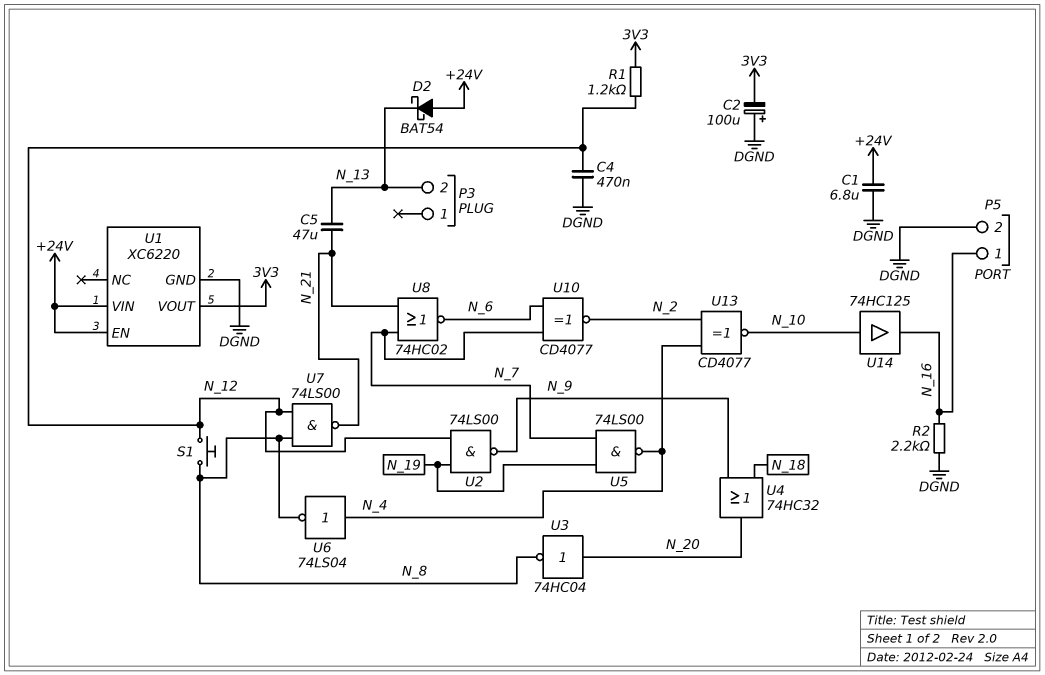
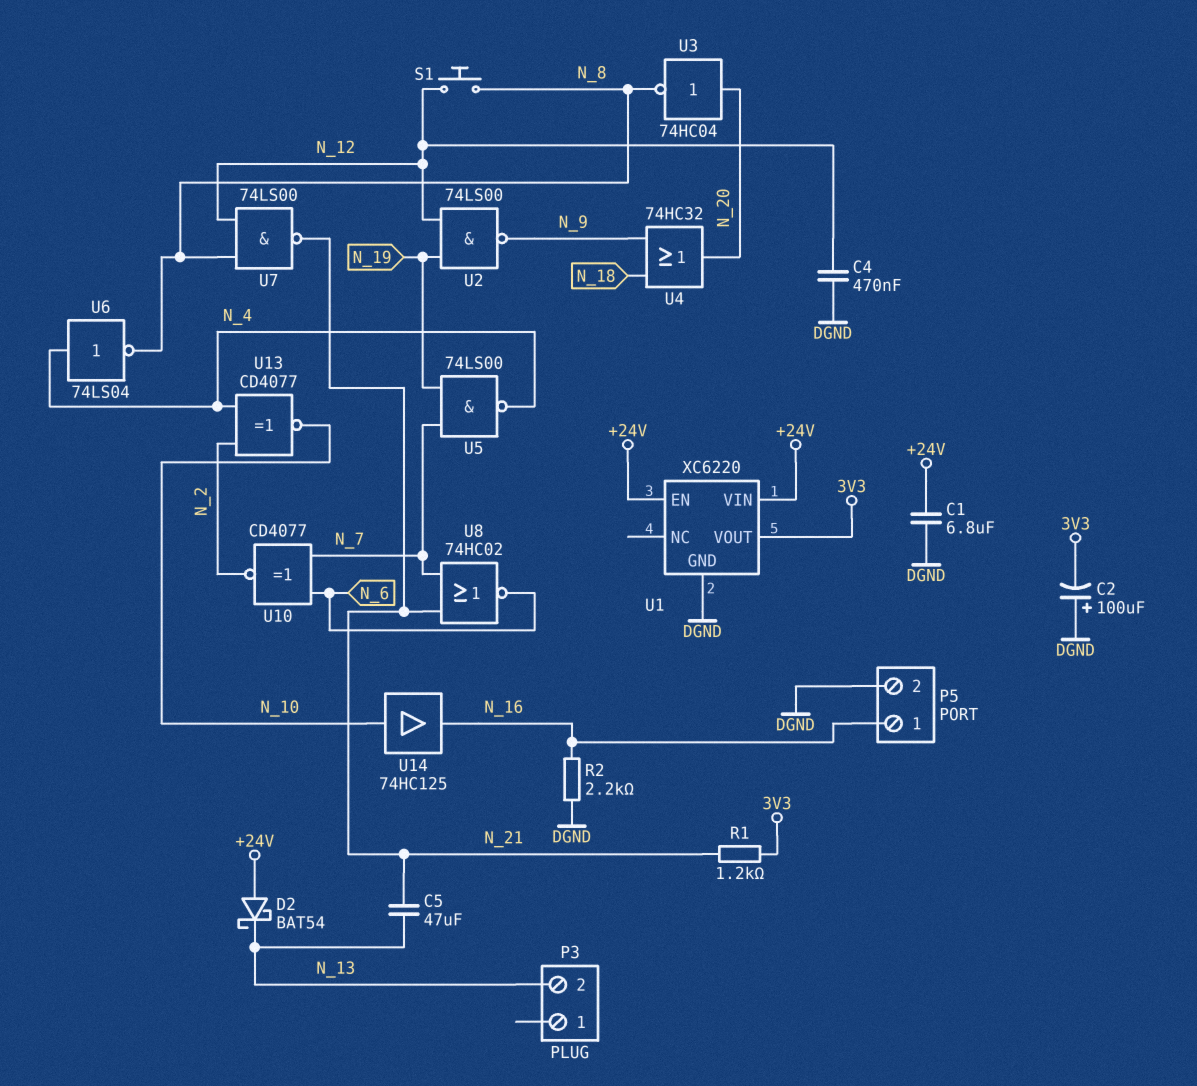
R1: 1.2k (3V3, N_12) -> 1.2k (3V3, N_21)

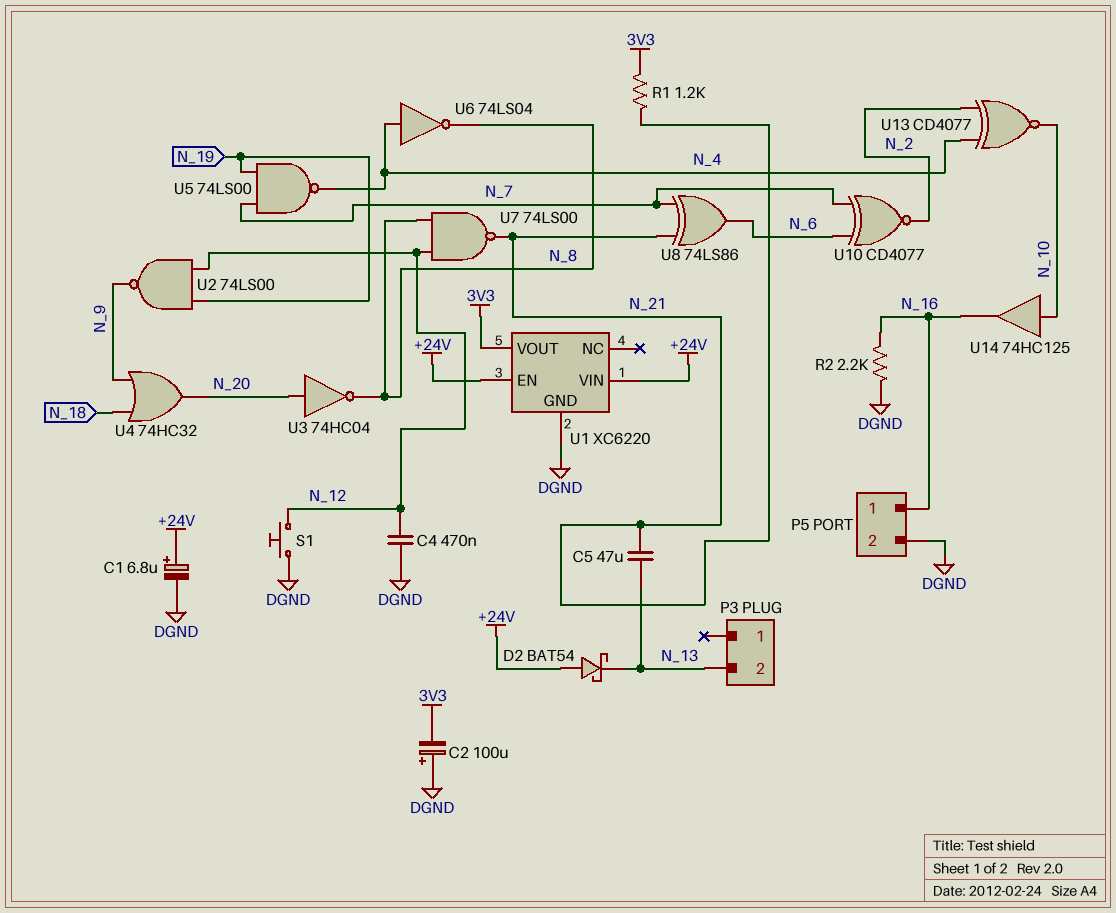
C1: 6.8uF (+24V, DGND) -> 6.8uF (plus +24V, minus DGND)
S1: button (N_8, N_12) -> button (DGND, N_12)
U8: NOR 74HC02 (in N_7, in N_21, out N_6) -> XOR 74LS86 (in N_7, in N_21, out N_6)

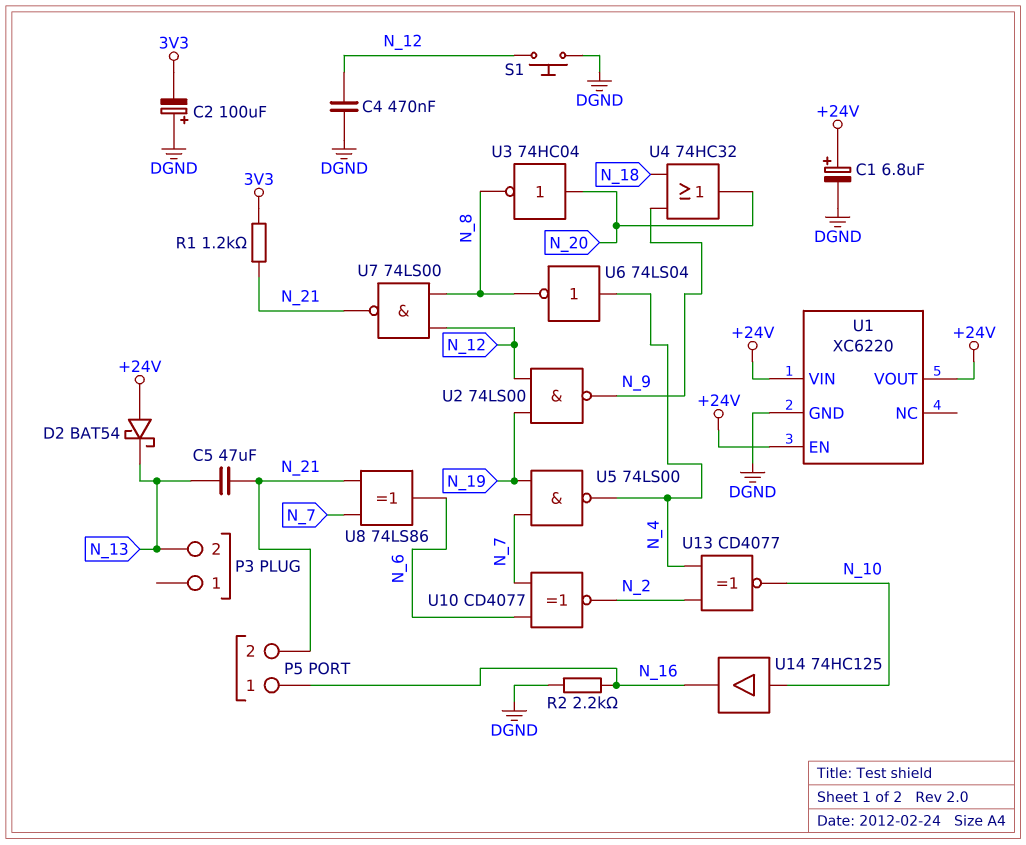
P5 pin 2: DGND -> N_21
U1 pin VOUT: 3V3 -> +24V

